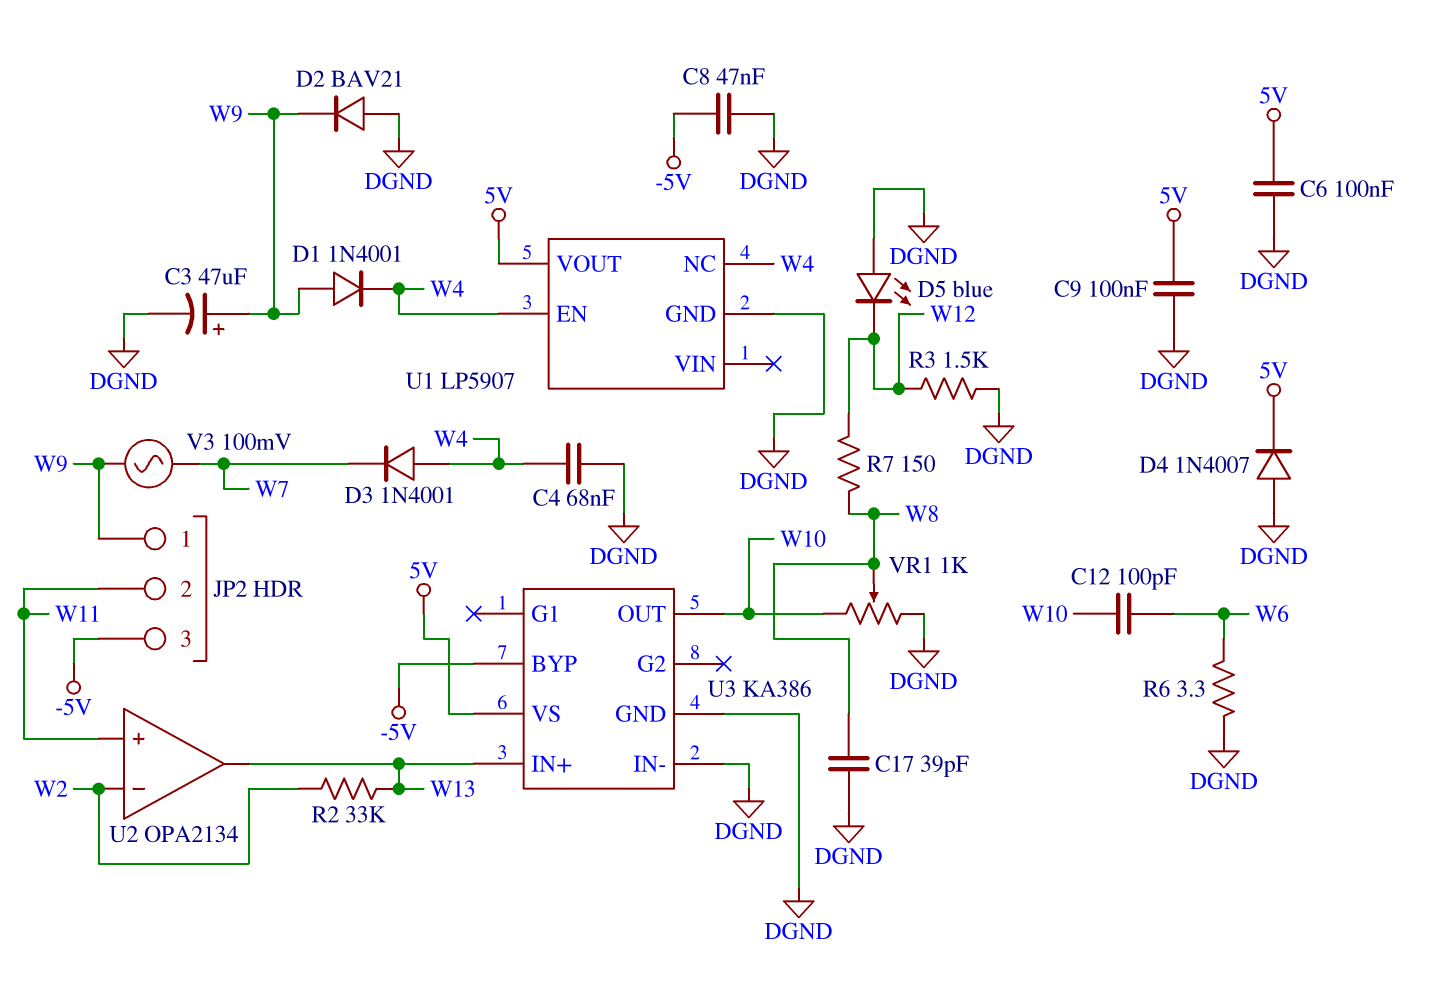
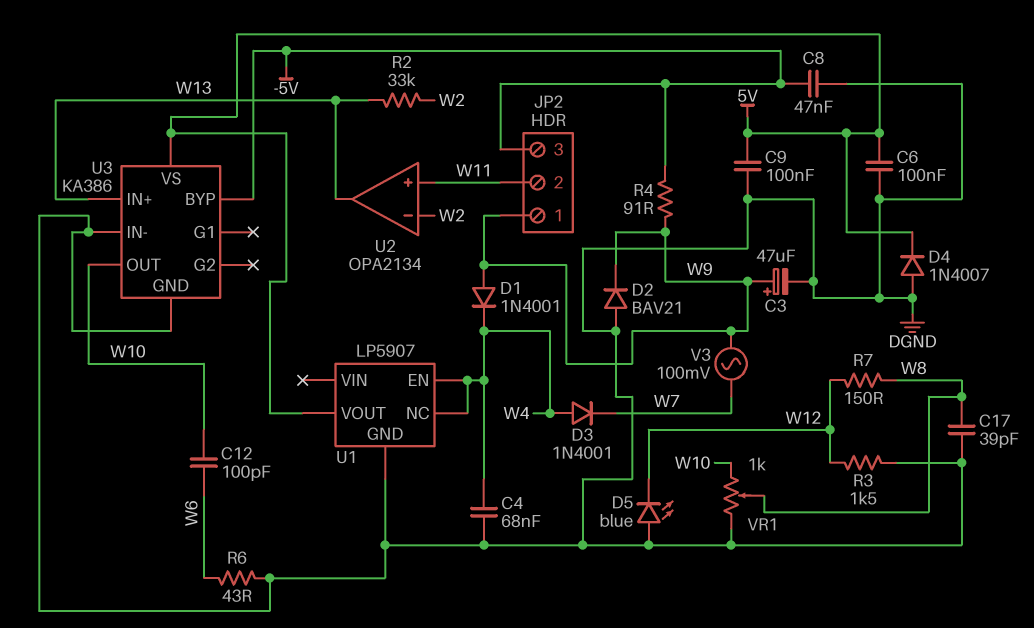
R4: none -> 91 (-5V, W9)
R6: 3.3 (DGND, W6) -> 43 (DGND, W6)

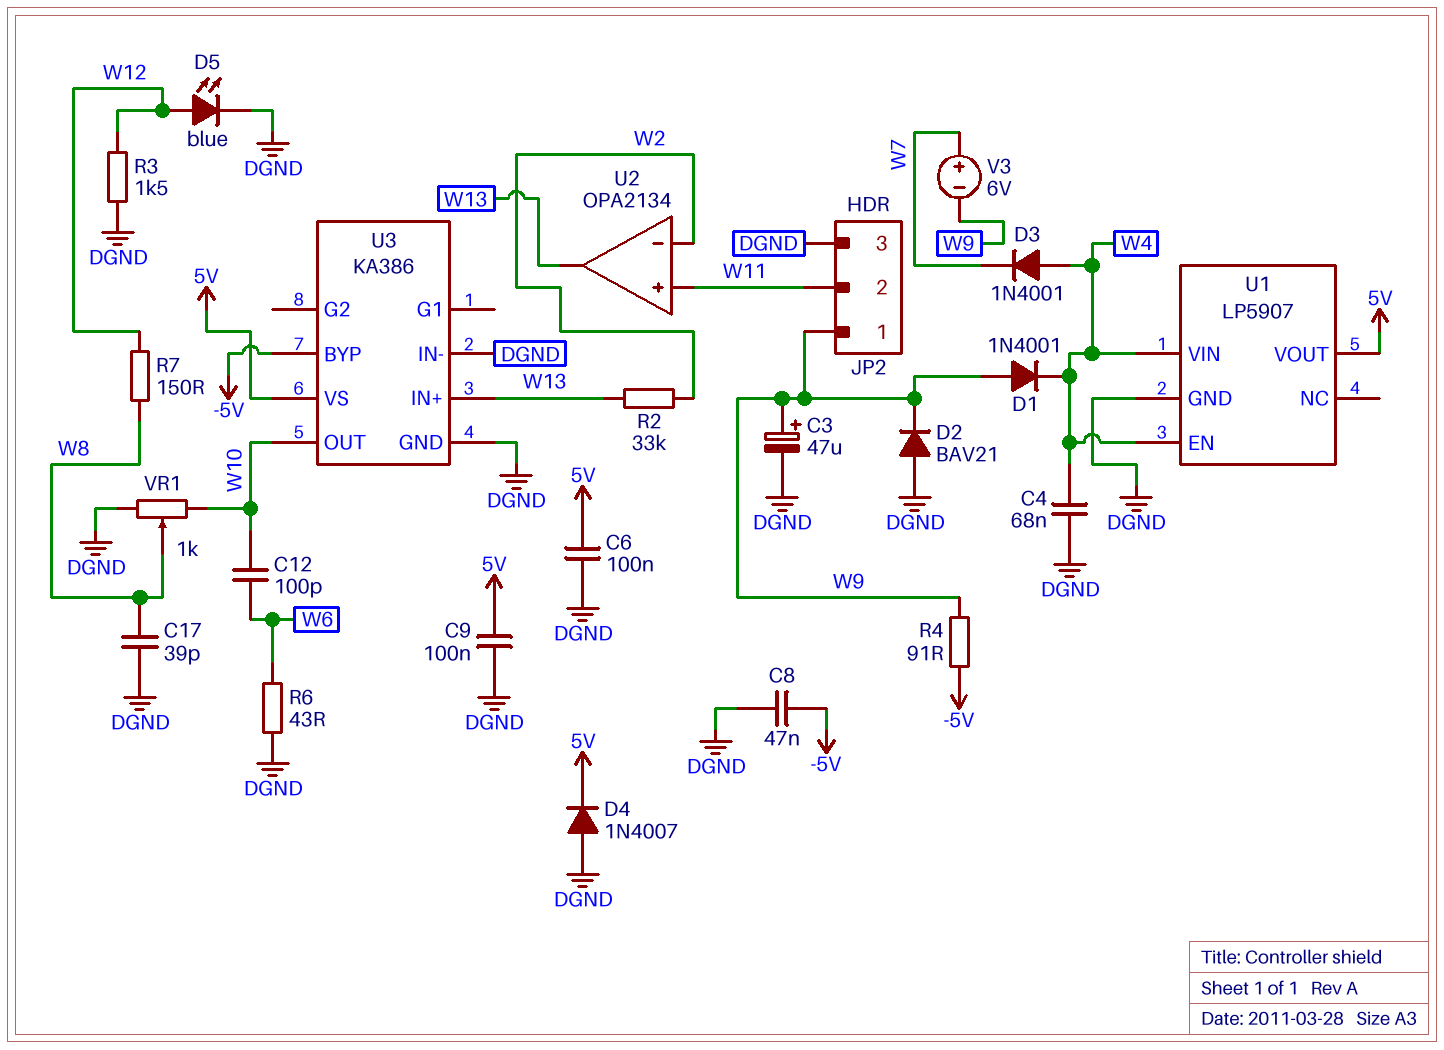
D5: LED blue (A DGND, K W12) -> LED blue (A W12, K DGND)
JP2 pin 3: -5V -> DGND
U1 pin NC: W4 -> none
U1 pin VIN: none -> W4
V3: AC 100mV (W7, W9) -> 6V (plus W7, minus W9)

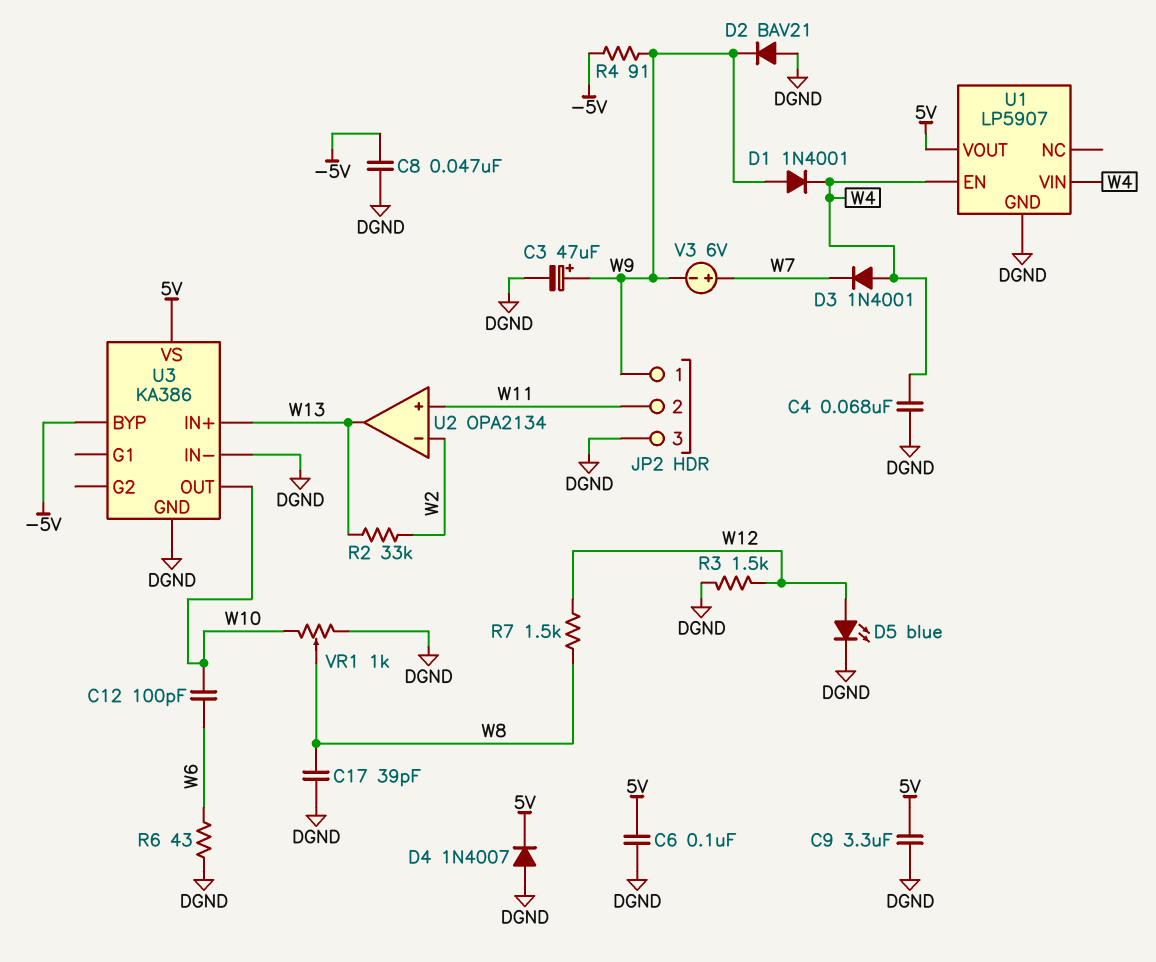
C9: 100nF (5V, DGND) -> 3.3uF (5V, DGND)
R7: 150 (W8, W12) -> 1.5k (W8, W12)

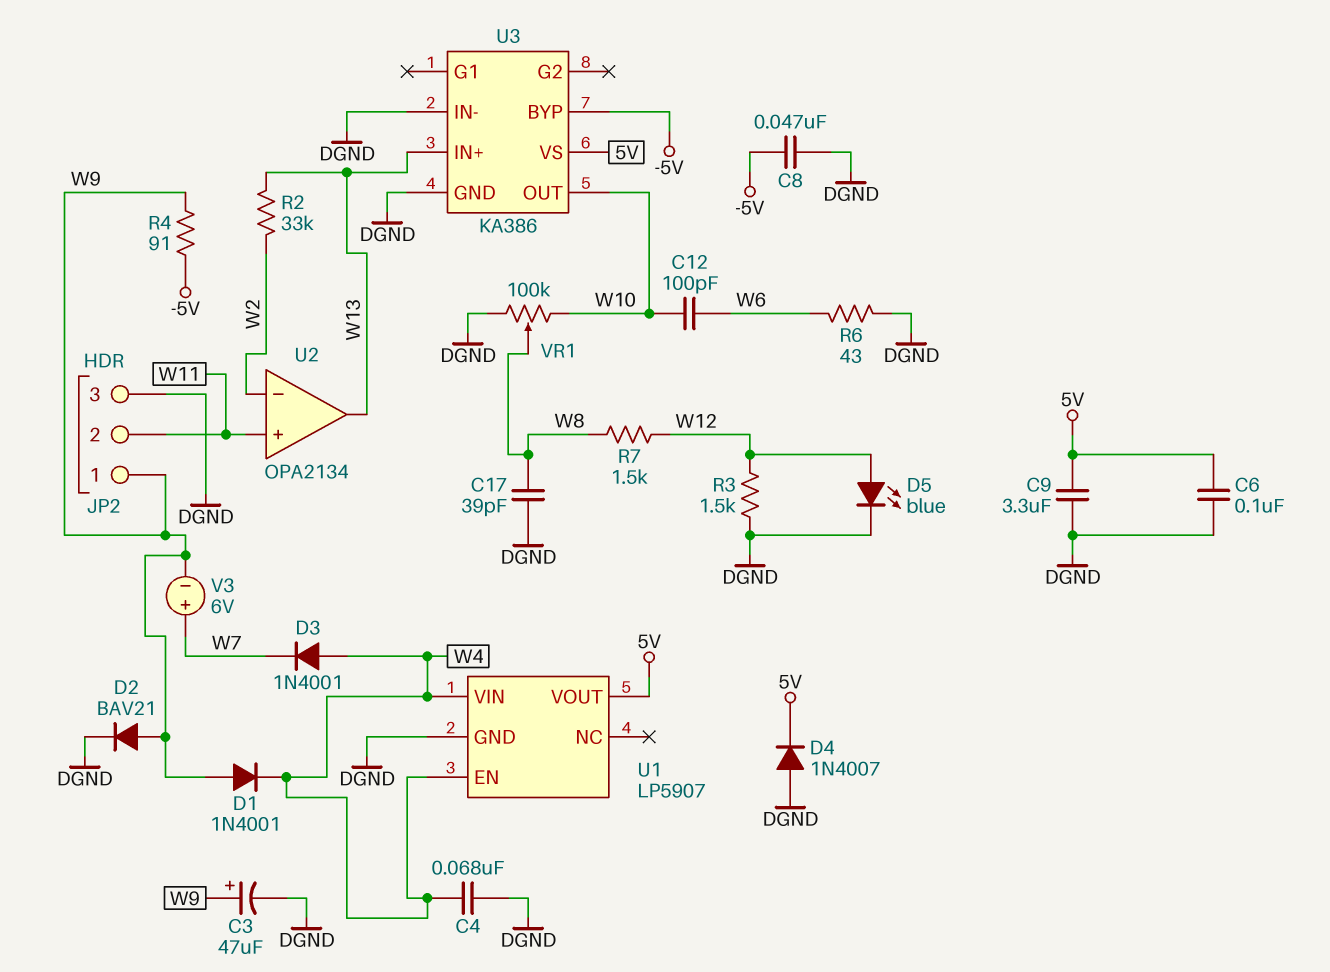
D2: diode BAV21 (A DGND, K W9) -> diode BAV21 (A W9, K DGND)
VR1: 1k (DGND, W10, wiper W8) -> 100k (DGND, W10, wiper W8)

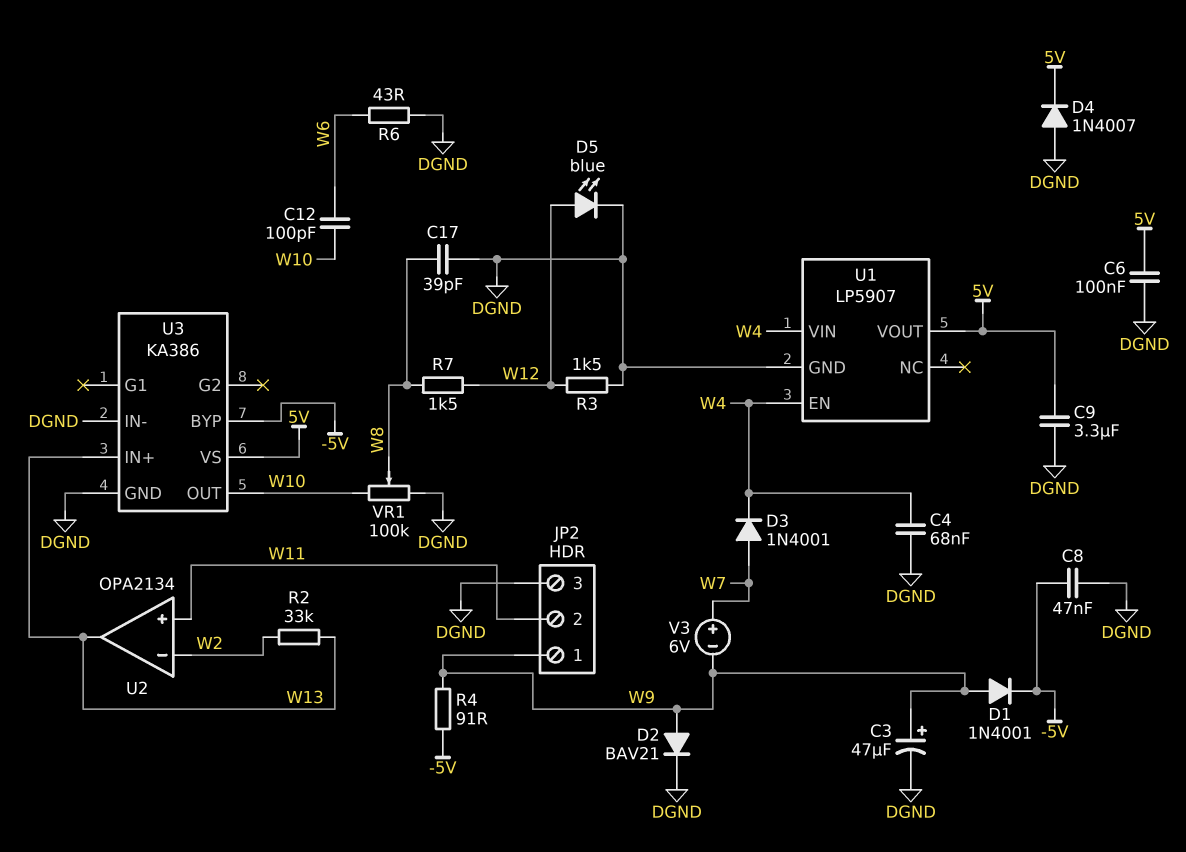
D1: diode 1N4001 (A W9, K W4) -> diode 1N4001 (A W9, K -5V)
D3: diode 1N4001 (A W4, K W7) -> diode 1N4001 (A W7, K W4)

